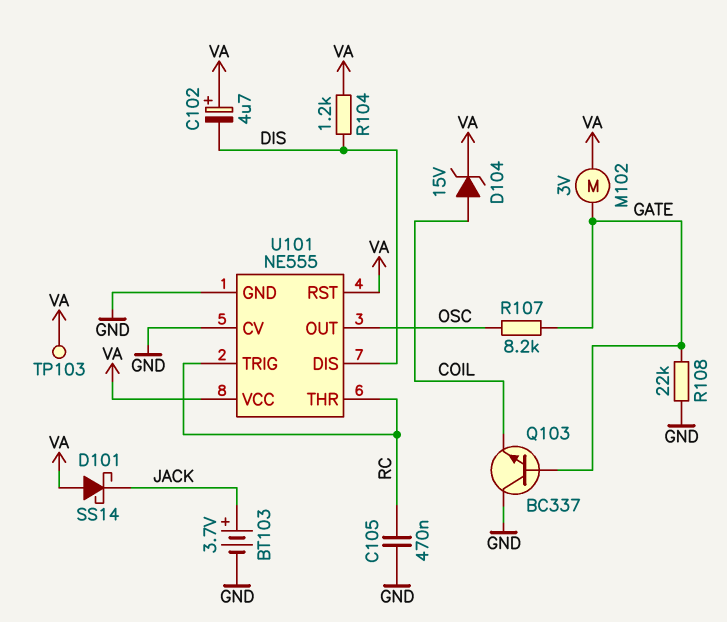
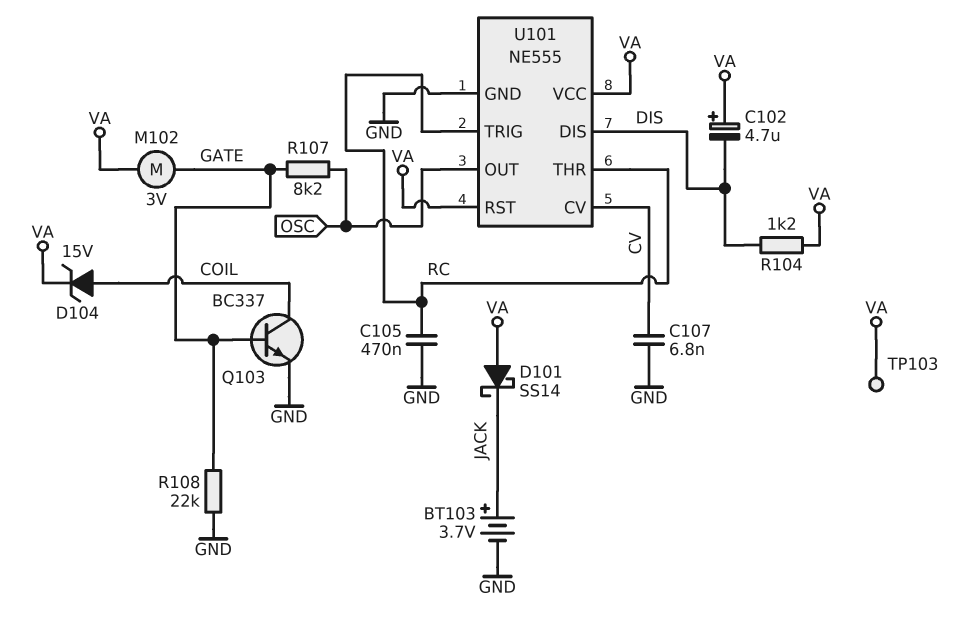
C107: none -> 6.8nF (CV, GND)
Q103: NPN BC337 (B GATE, C GND, E COIL) -> NPN BC337 (B GATE, C COIL, E GND)
U101 pin CV: GND -> CV

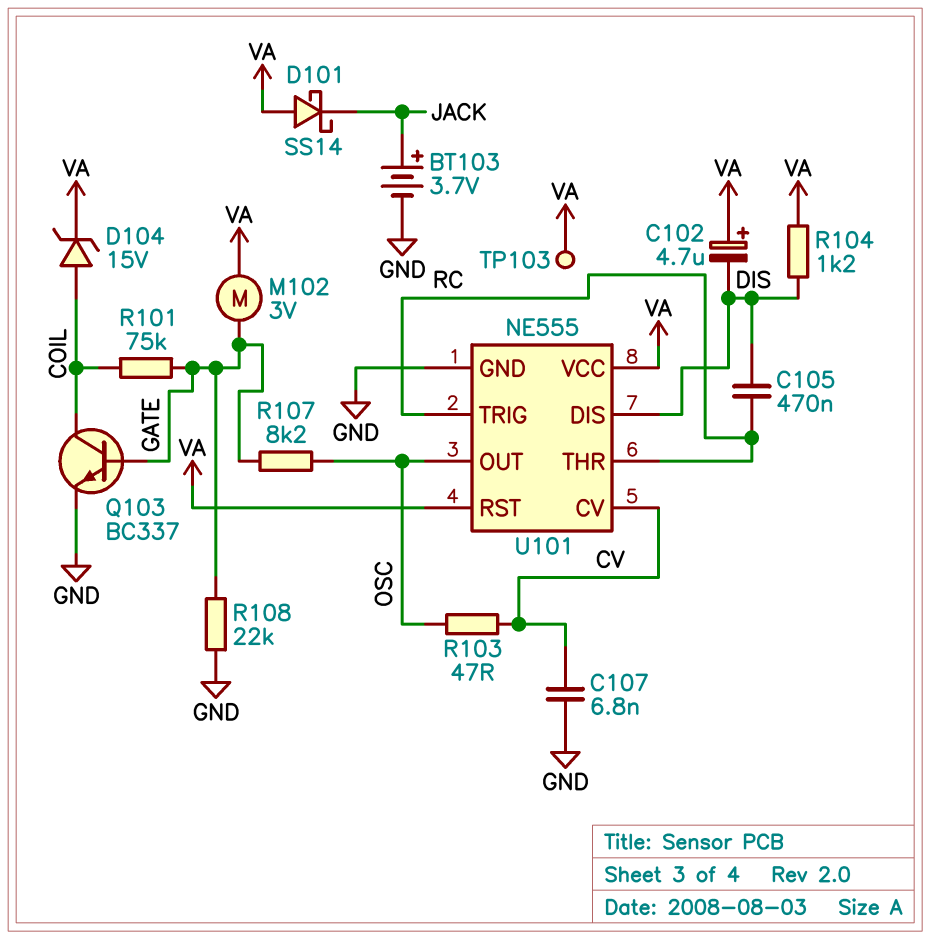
C105: 470nF (GND, RC) -> 470nF (DIS, RC)
R101: none -> 75k (COIL, GATE)
R103: none -> 47 (CV, OSC)

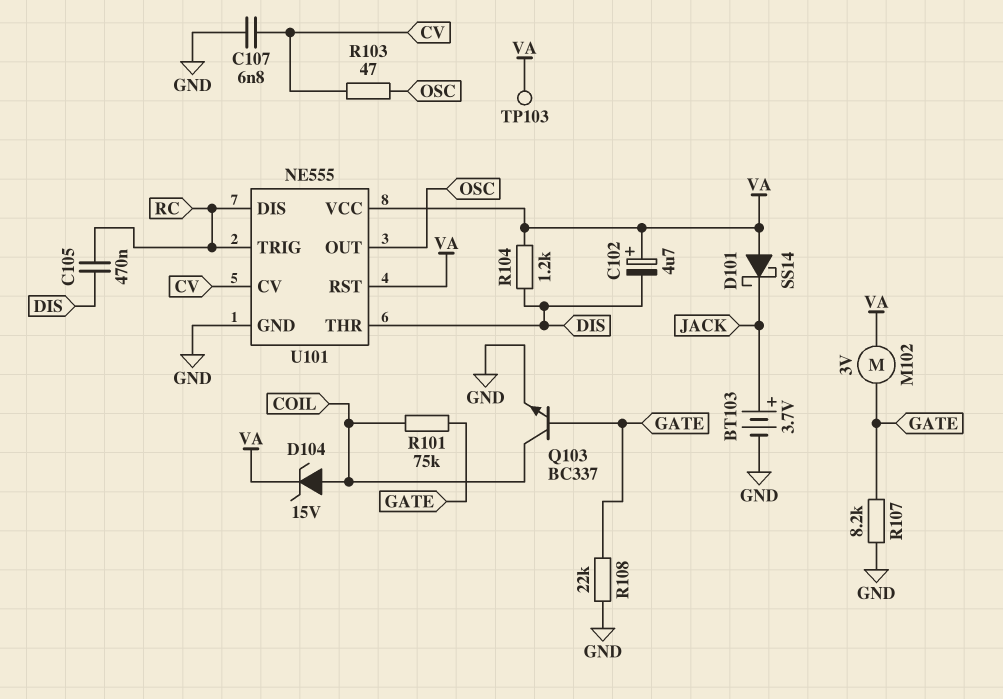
R107: 8.2k (GATE, OSC) -> 8.2k (GATE, GND)
U101 pin DIS: DIS -> RC
U101 pin THR: RC -> DIS

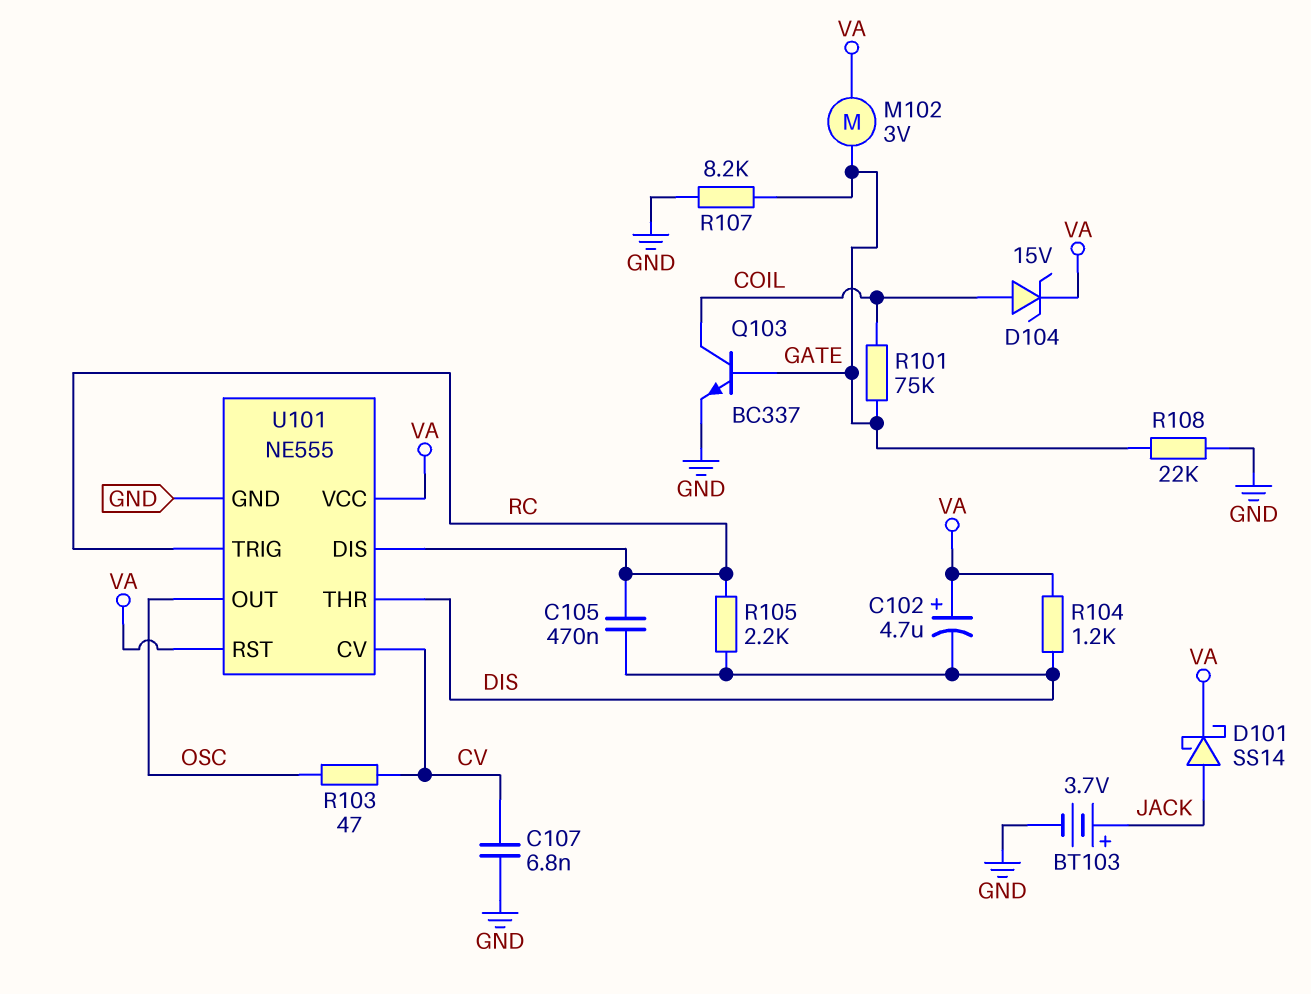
D101: schottky SS14 (A VA, K JACK) -> schottky SS14 (A JACK, K VA)
R105: none -> 2.2k (DIS, RC)
TP103: test point (VA) -> none

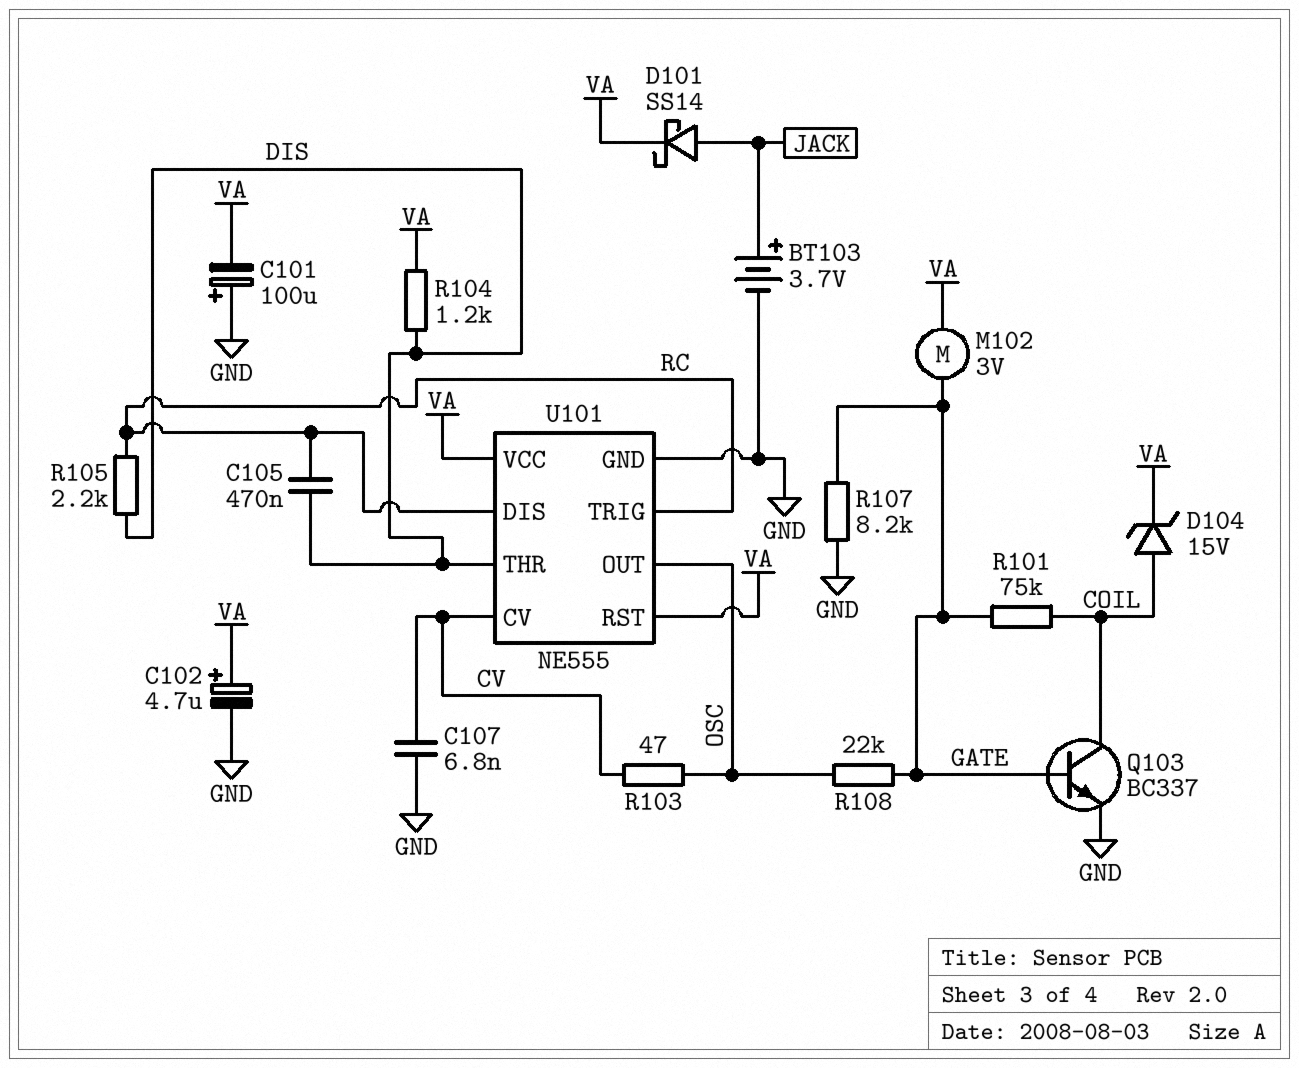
C101: none -> 100uF (plus GND, minus VA)
C102: 4.7uF (plus VA, minus DIS) -> 4.7uF (plus VA, minus GND)
R108: 22k (GATE, GND) -> 22k (GATE, OSC)

